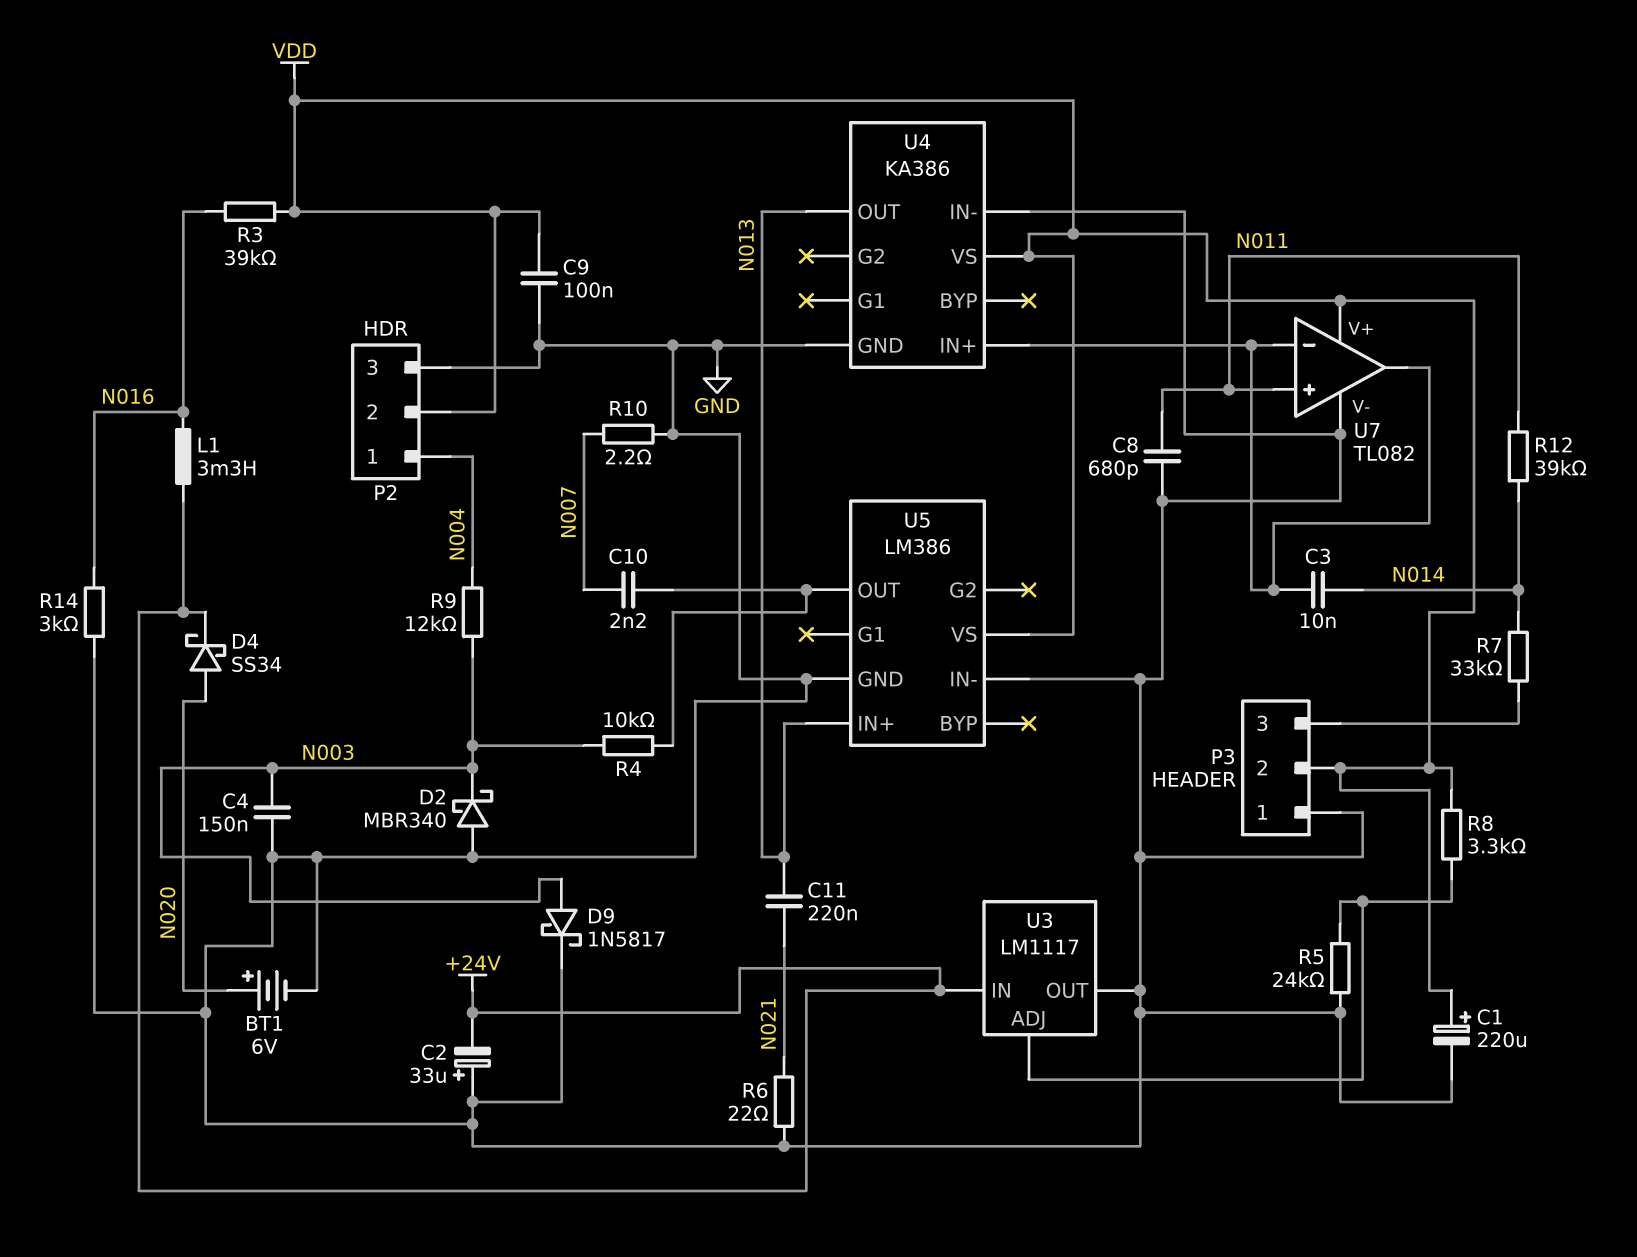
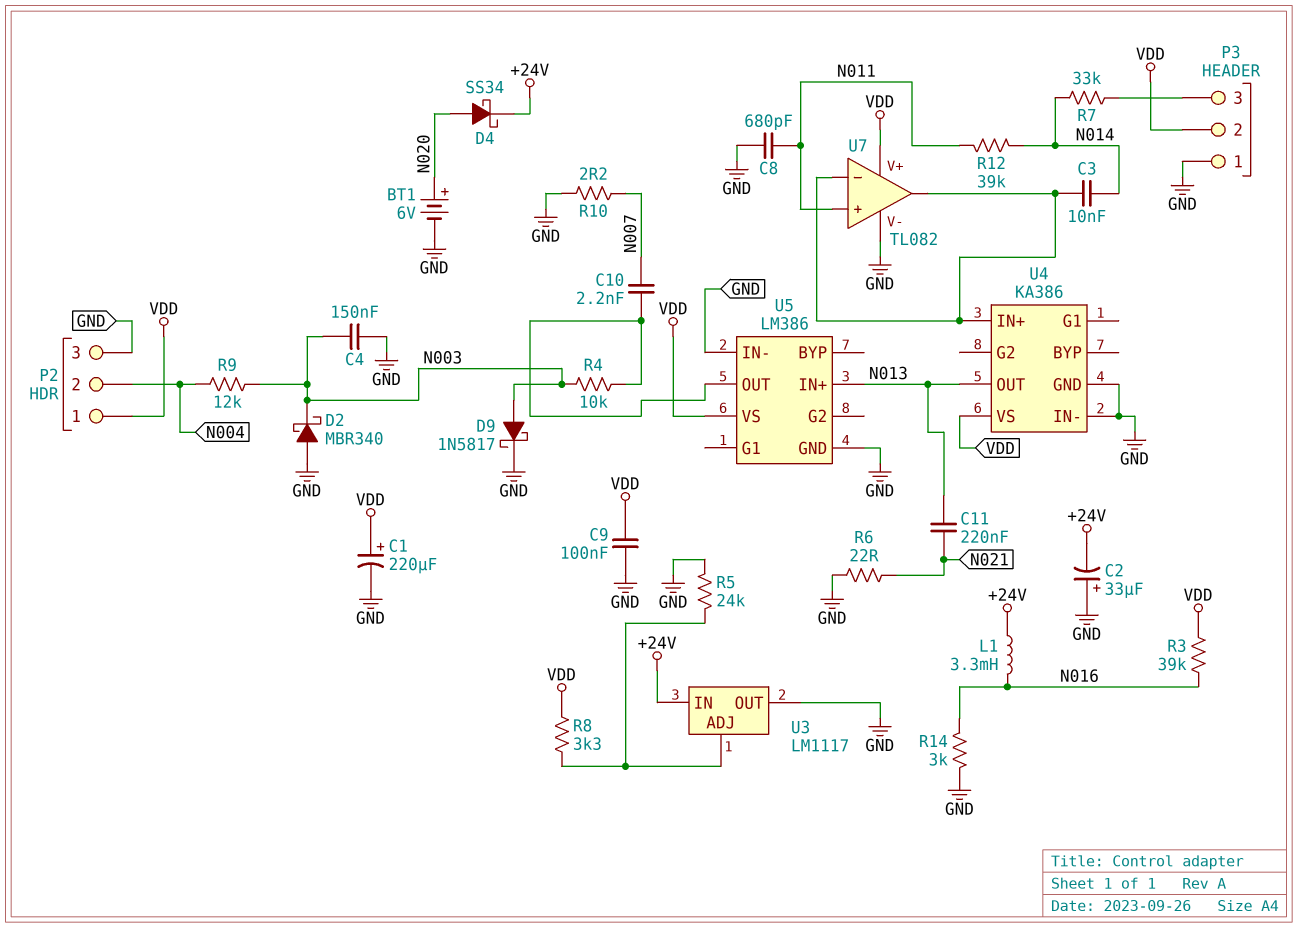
P2 pin 1: N004 -> VDD
P2 pin 2: VDD -> N004

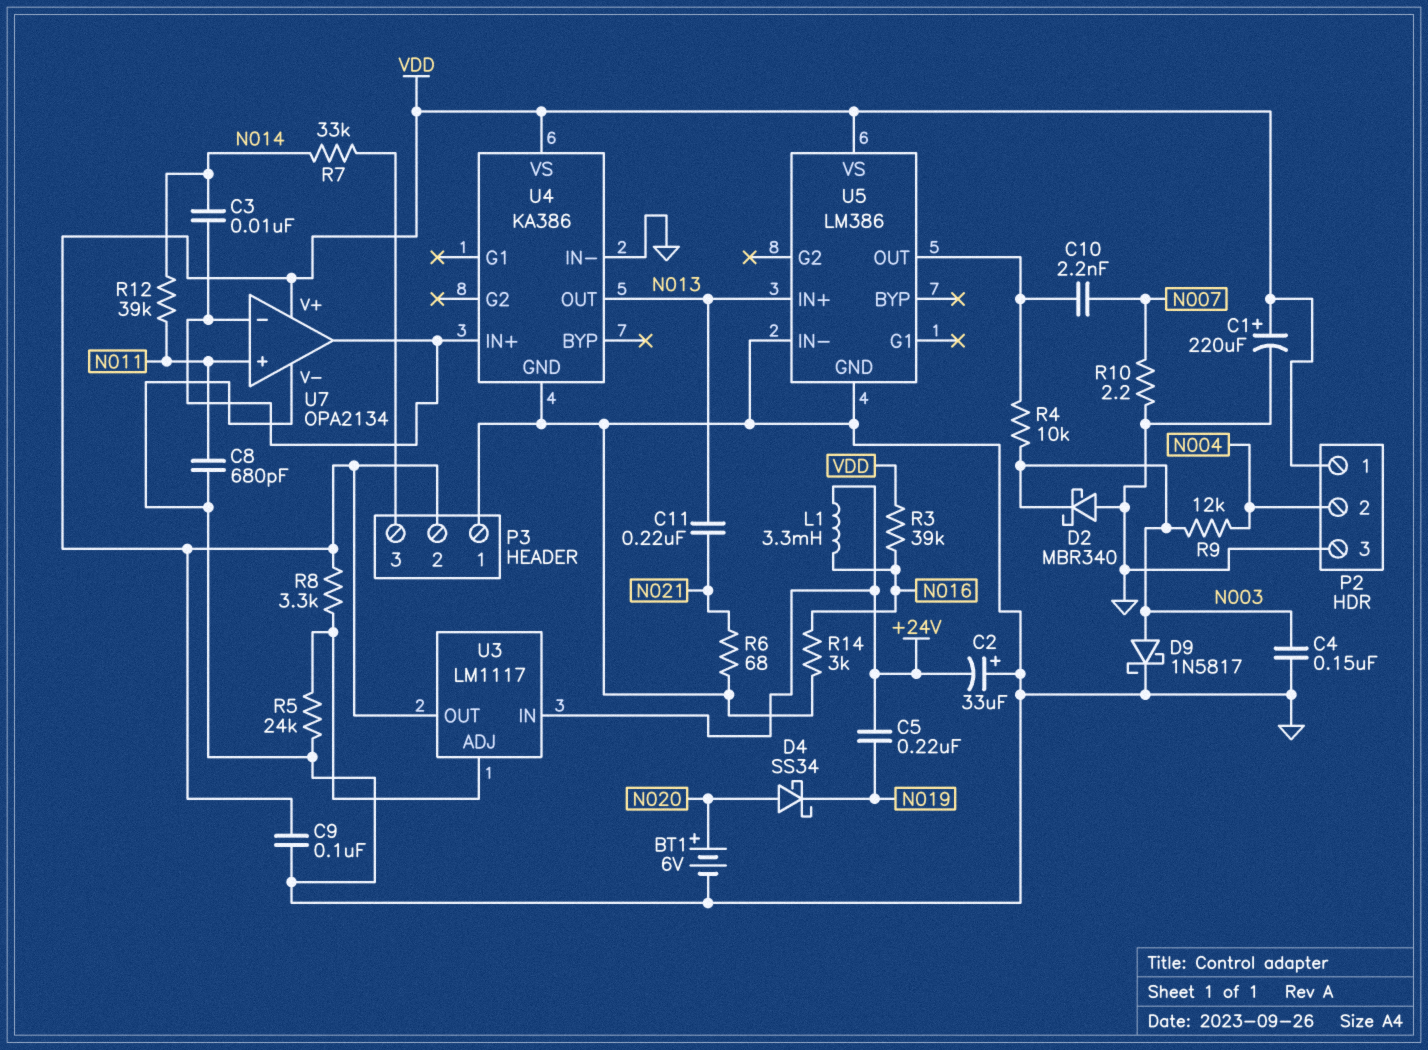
C5: none -> 220nF (+24V, N019)
D4: schottky SS34 (A N020, K +24V) -> schottky SS34 (A N020, K N019)
R6: 22 (GND, N021) -> 68 (GND, N021)
U3 pin OUT: GND -> VDD
U7: TL082 -> OPA2134

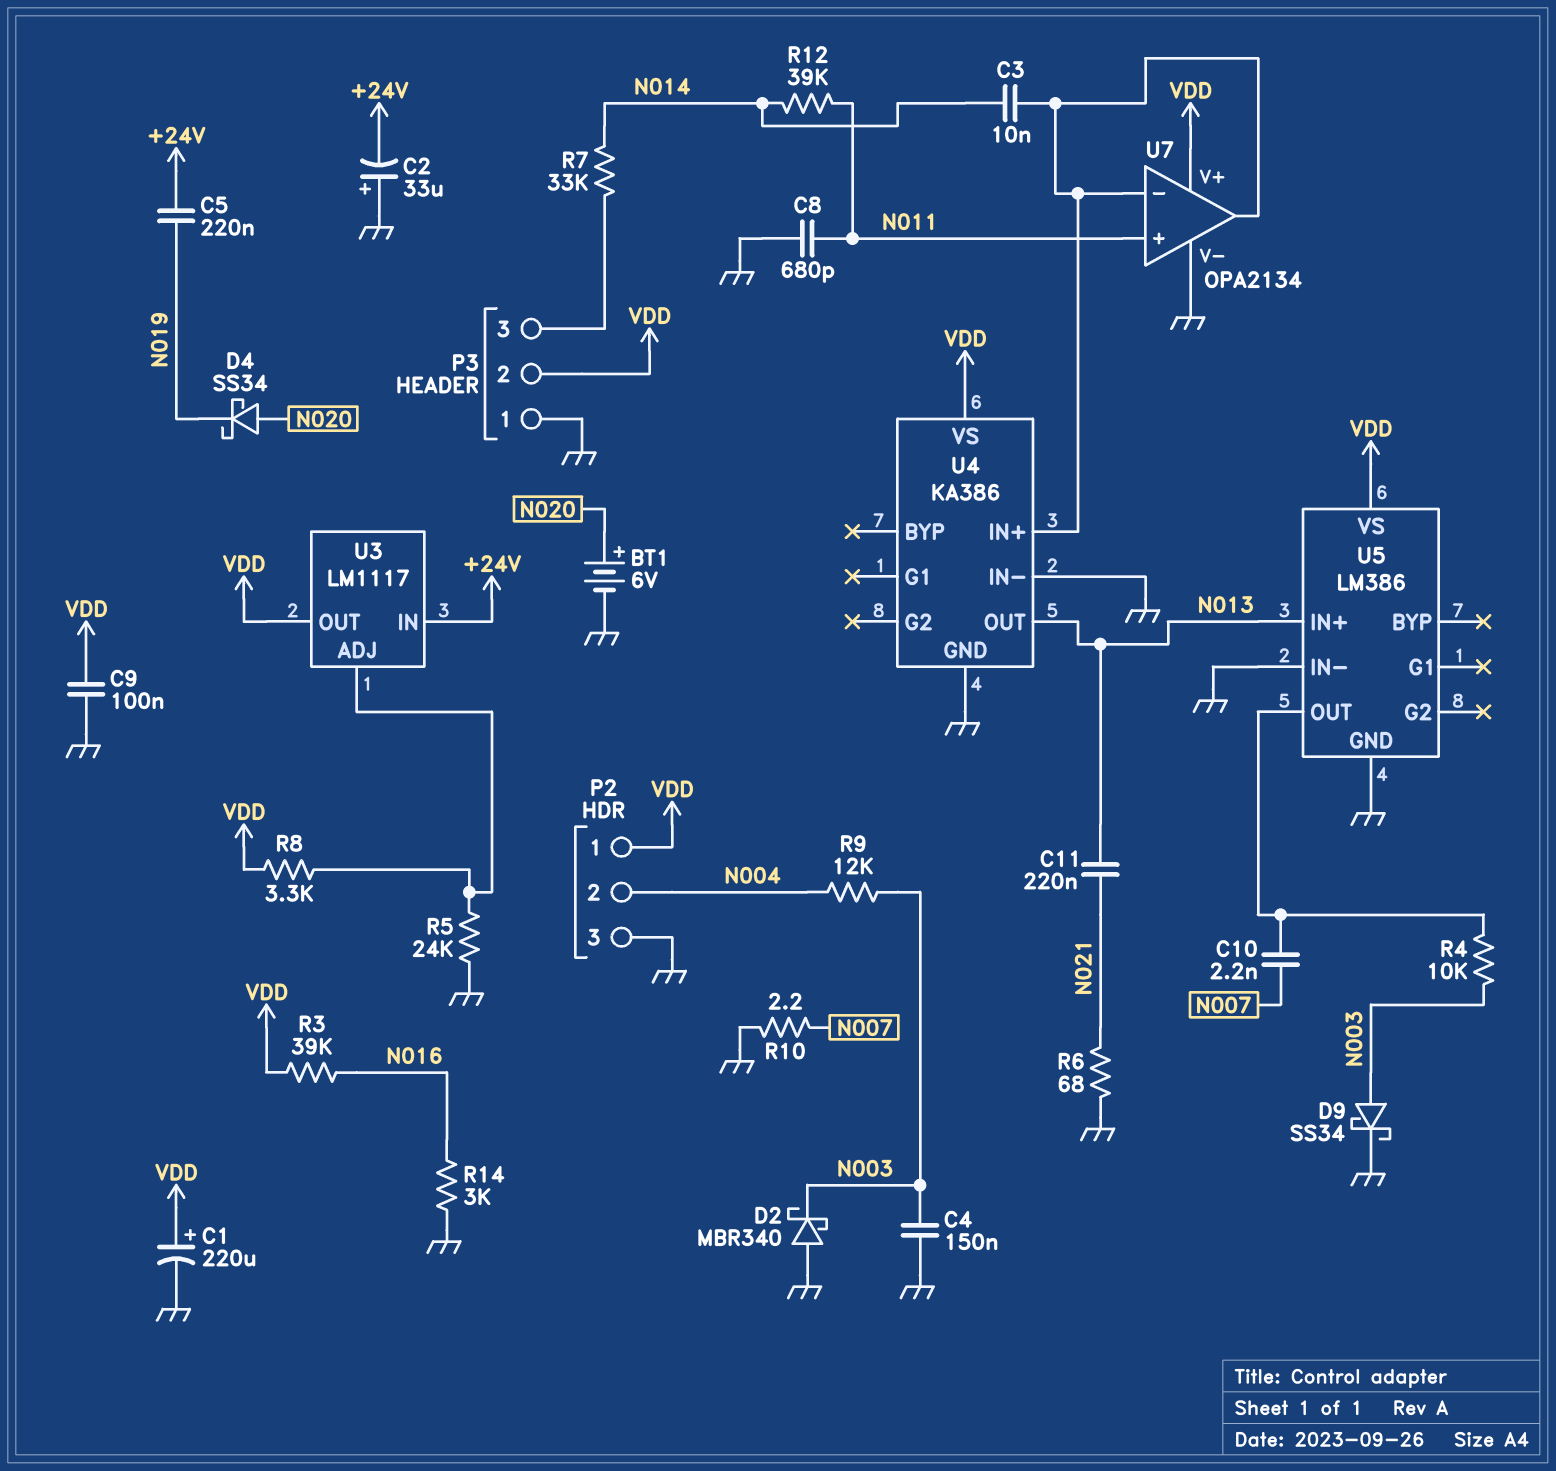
D9: schottky 1N5817 (A N003, K GND) -> schottky SS34 (A N003, K GND)
L1: 3.3mH (+24V, N016) -> none

